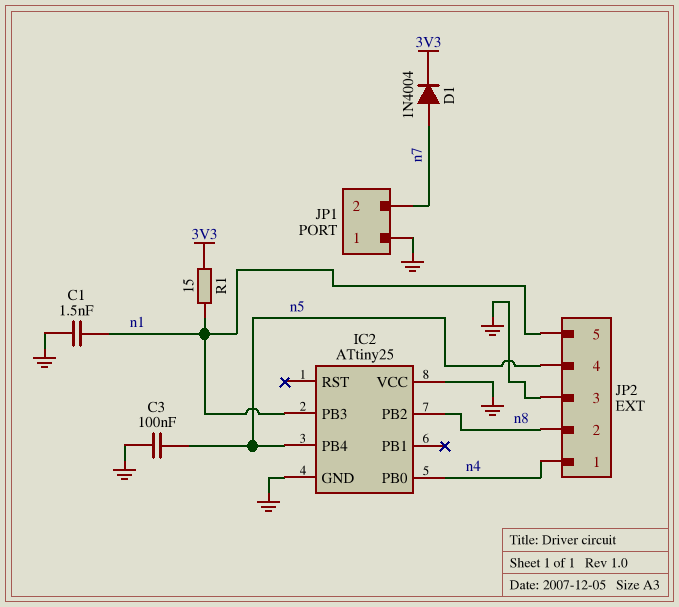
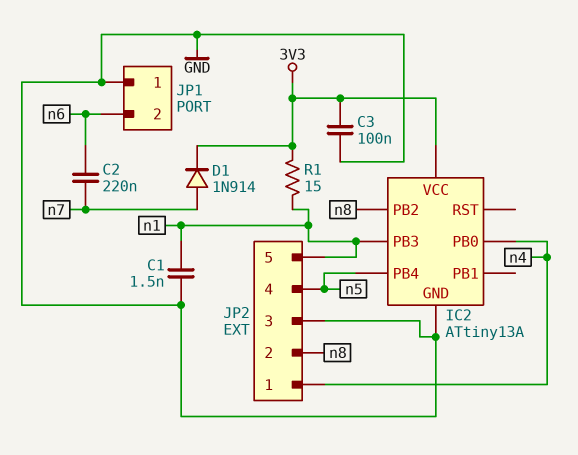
C2: none -> 220nF (n6, n7)
C3: 100nF (GND, n5) -> 100nF (3V3, GND)
D1: diode 1N4004 (A n7, K 3V3) -> diode 1N914 (A n7, K 3V3)
IC2: ATtiny25 -> ATtiny13A
IC2 pin VCC: GND -> 3V3
JP1 pin 2: n7 -> n6

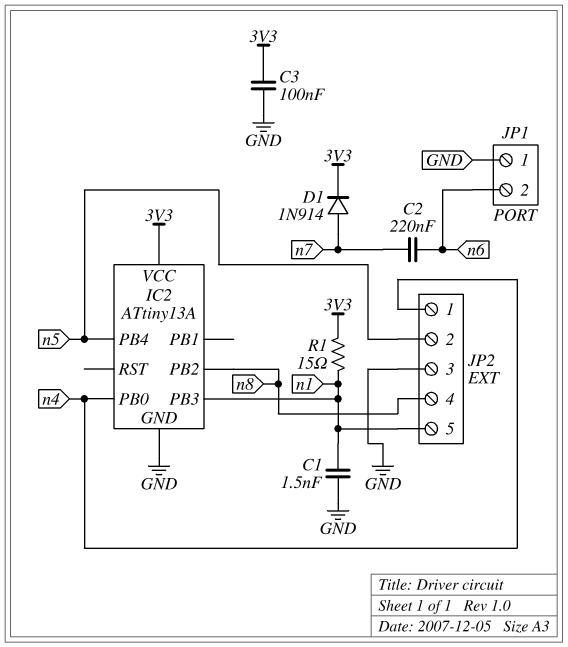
JP2 pin 2: n8 -> n5
JP2 pin 4: n5 -> n8

